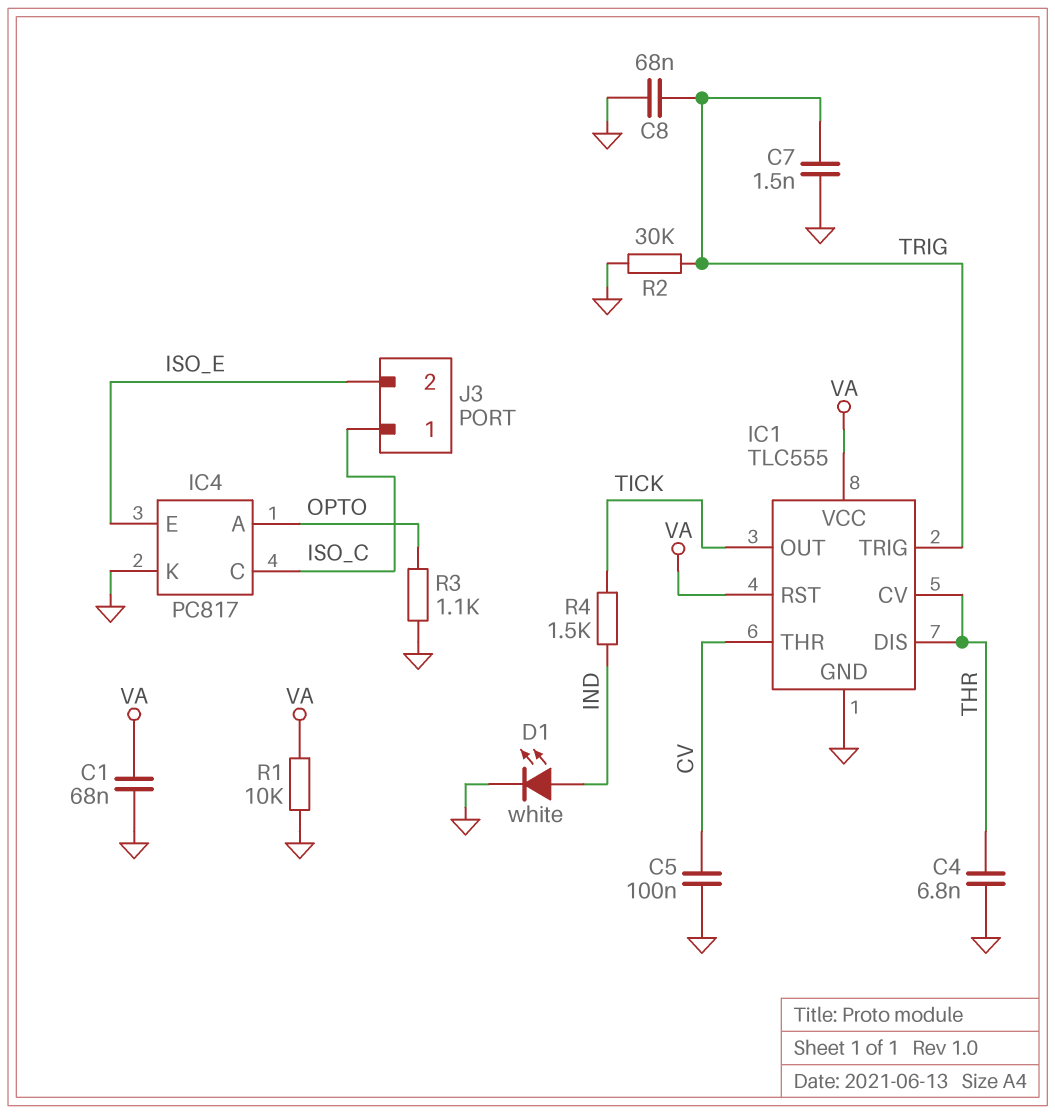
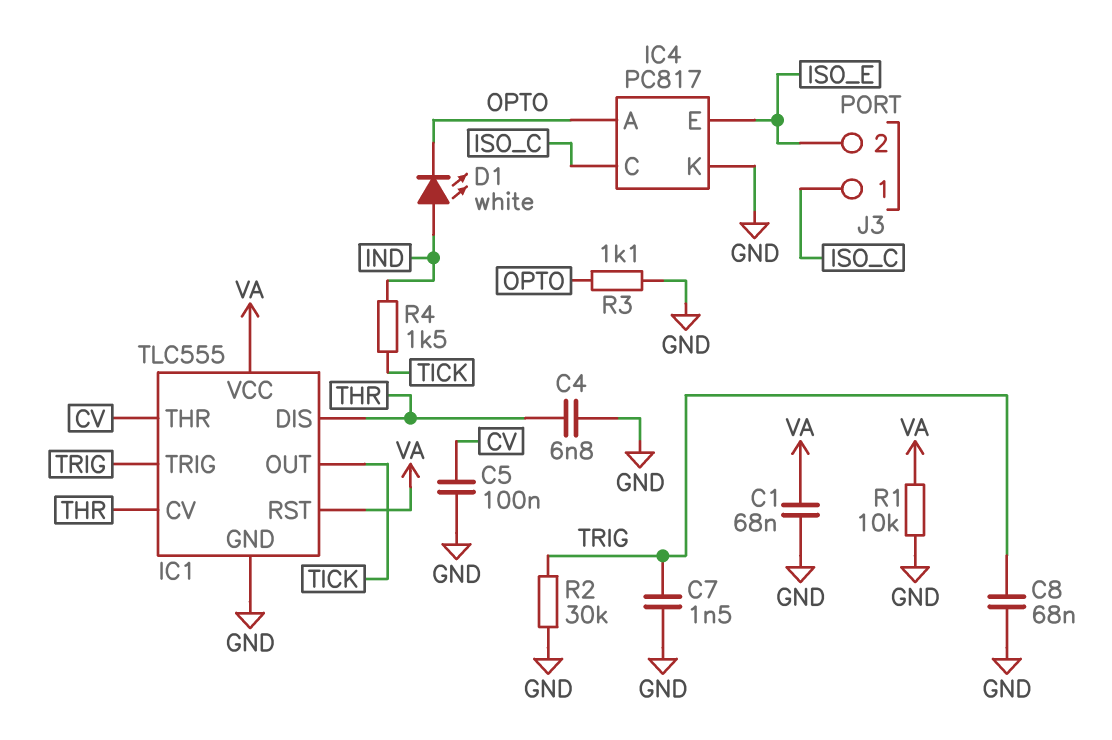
D1: LED white (A IND, K GND) -> LED white (A IND, K OPTO)

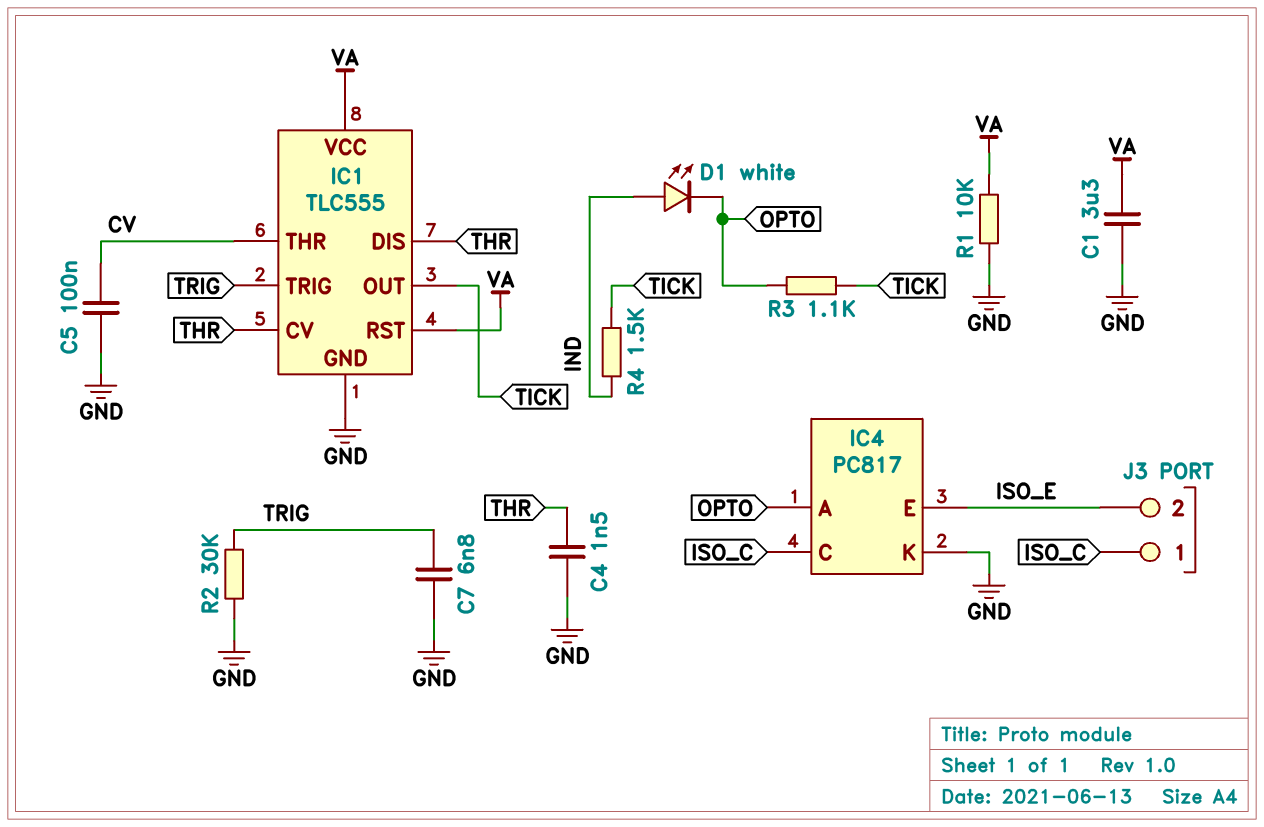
C1: 68nF (GND, VA) -> 3.3uF (GND, VA)
C4: 6.8nF (GND, THR) -> 1.5nF (GND, THR)
C7: 1.5nF (GND, TRIG) -> 6.8nF (GND, TRIG)
C8: 68nF (GND, TRIG) -> none
R3: 1.1k (GND, OPTO) -> 1.1k (OPTO, TICK)

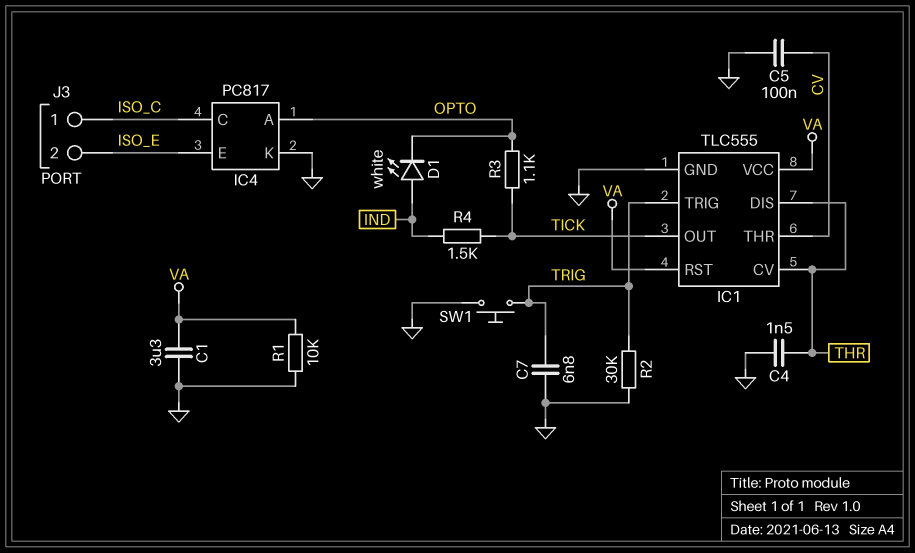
SW1: none -> button (GND, TRIG)

